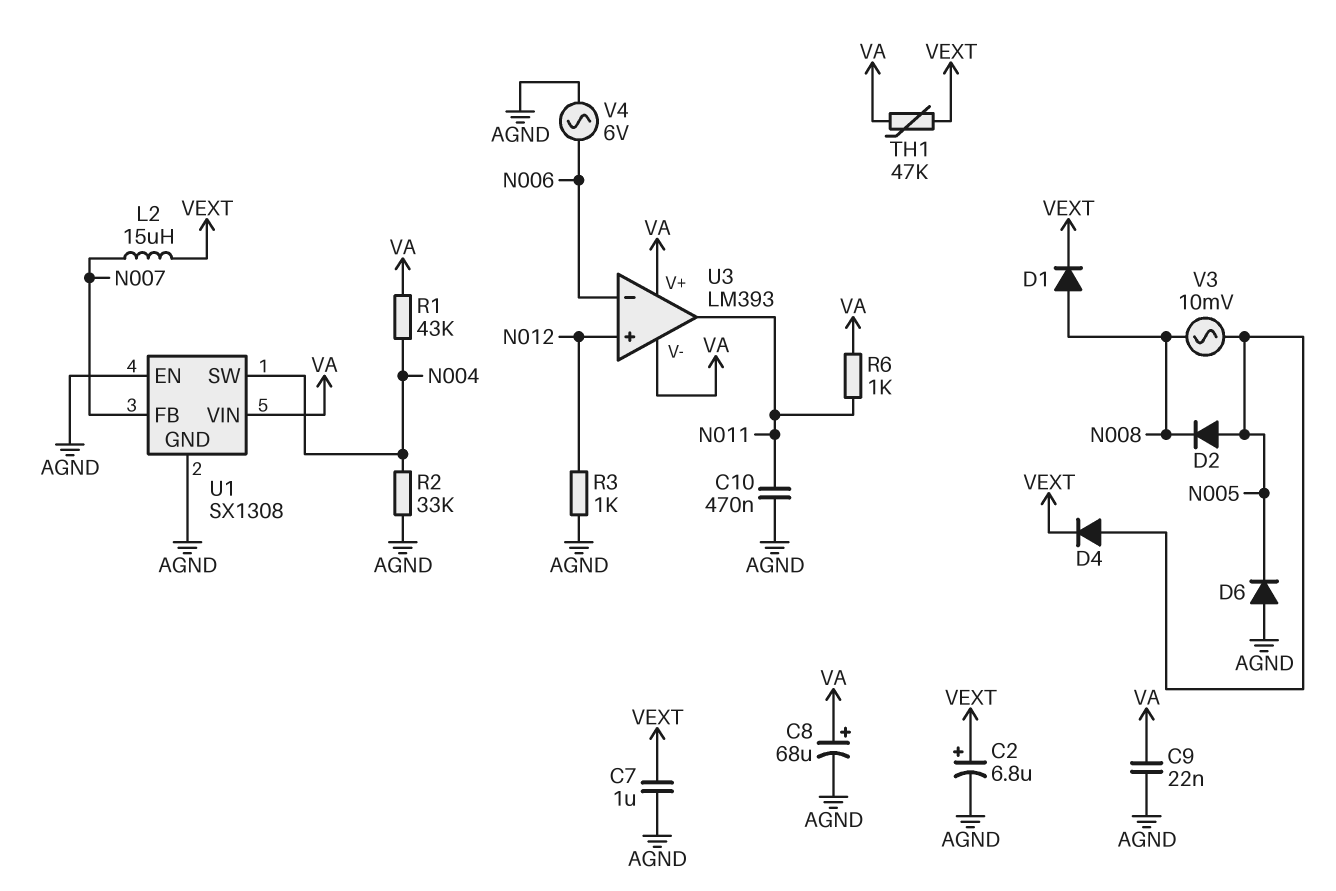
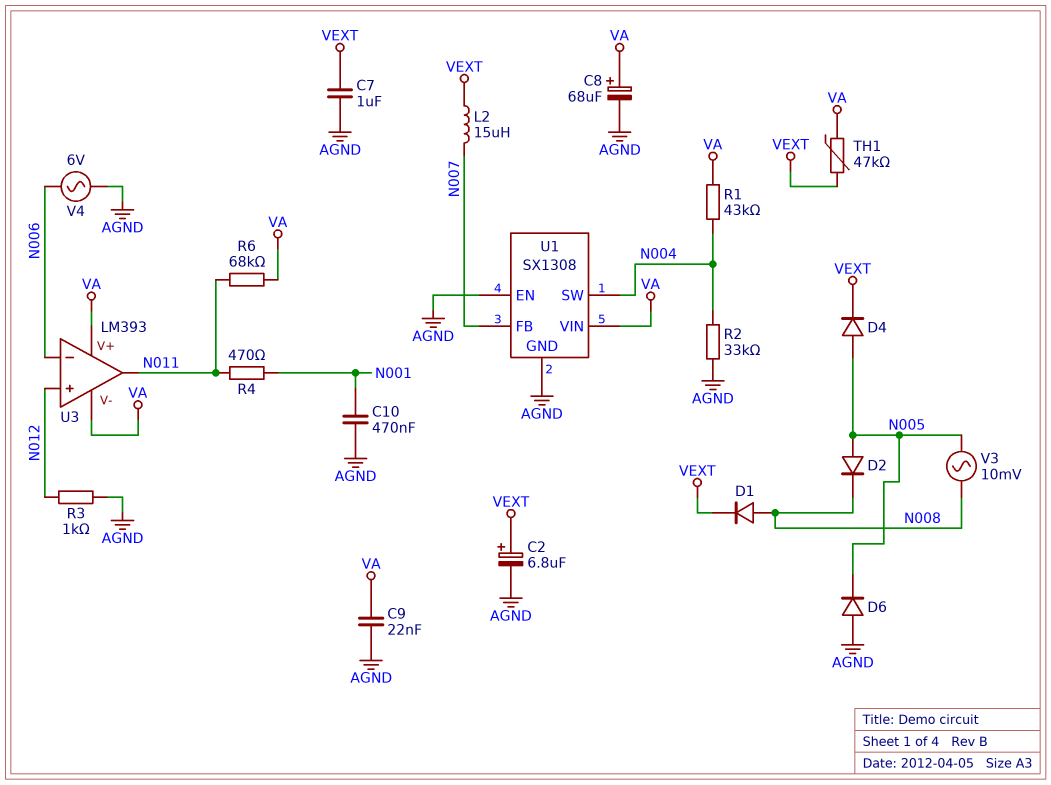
C10: 470nF (AGND, N011) -> 470nF (AGND, N001)
R4: none -> 470 (N001, N011)
R6: 1k (N011, VA) -> 68k (N011, VA)

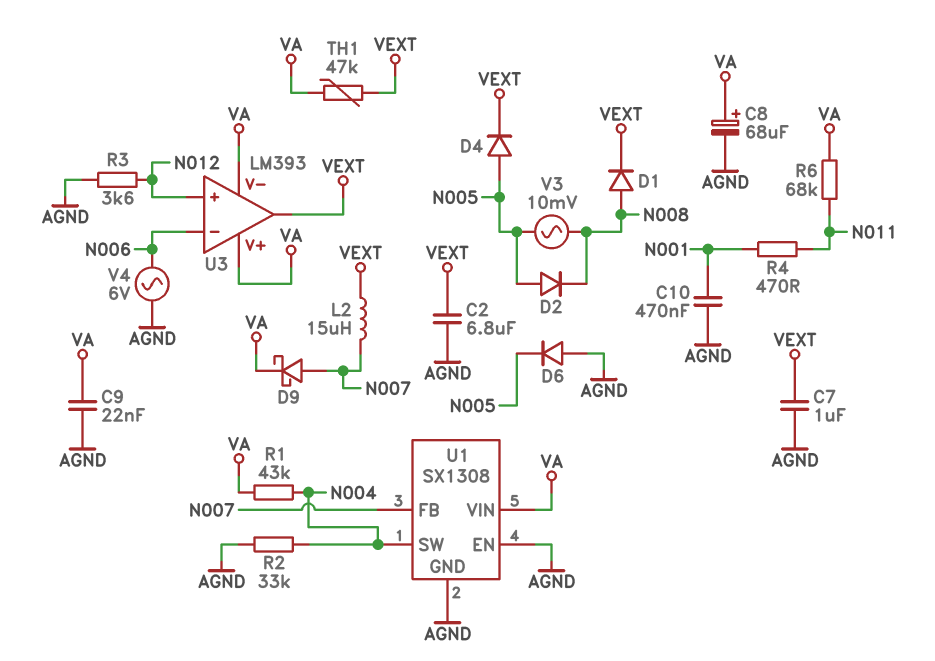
C2: 6.8uF (plus VEXT, minus AGND) -> 6.8uF (AGND, VEXT)
D9: none -> schottky (A N007, K VA)
R3: 1k (AGND, N012) -> 3.6k (AGND, N012)
U3 pin out: N011 -> VEXT

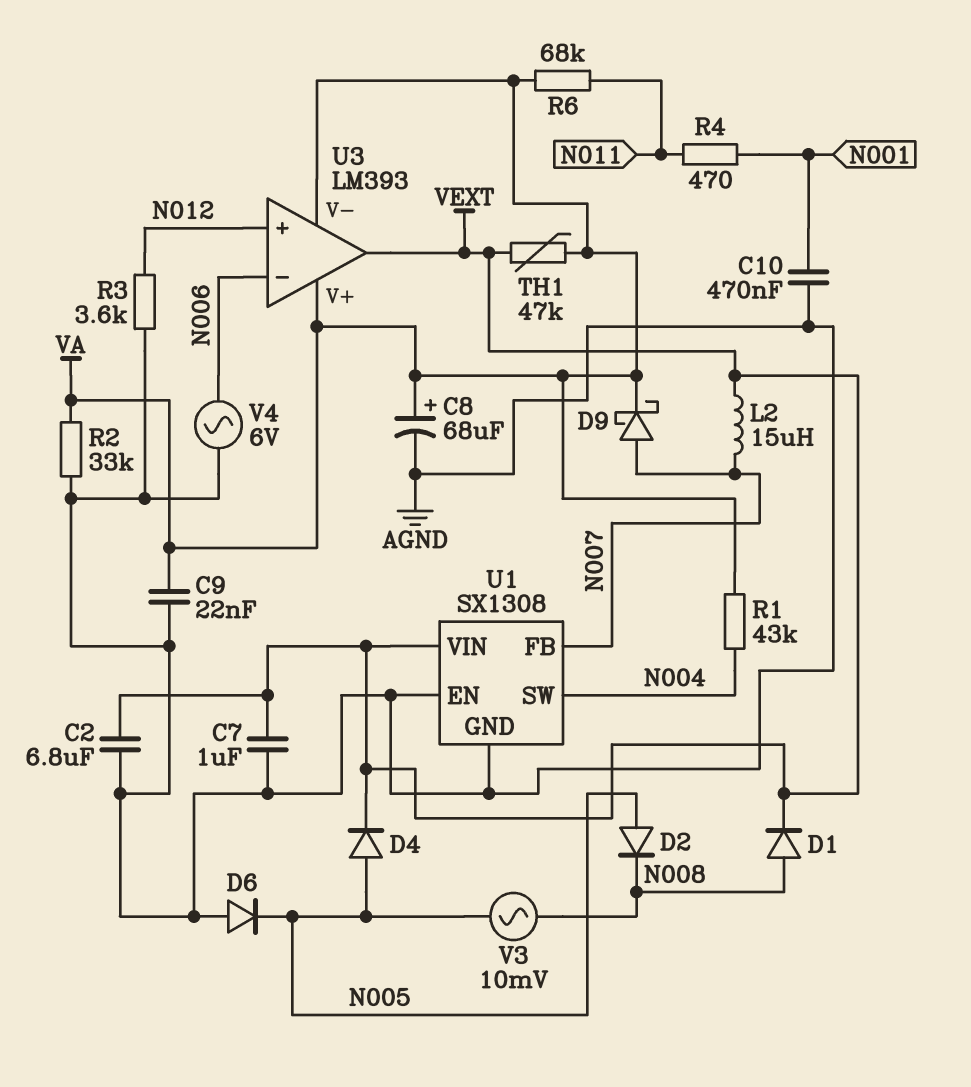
R2: 33k (AGND, N004) -> 33k (AGND, VA)
U1 pin VIN: VA -> VEXT

